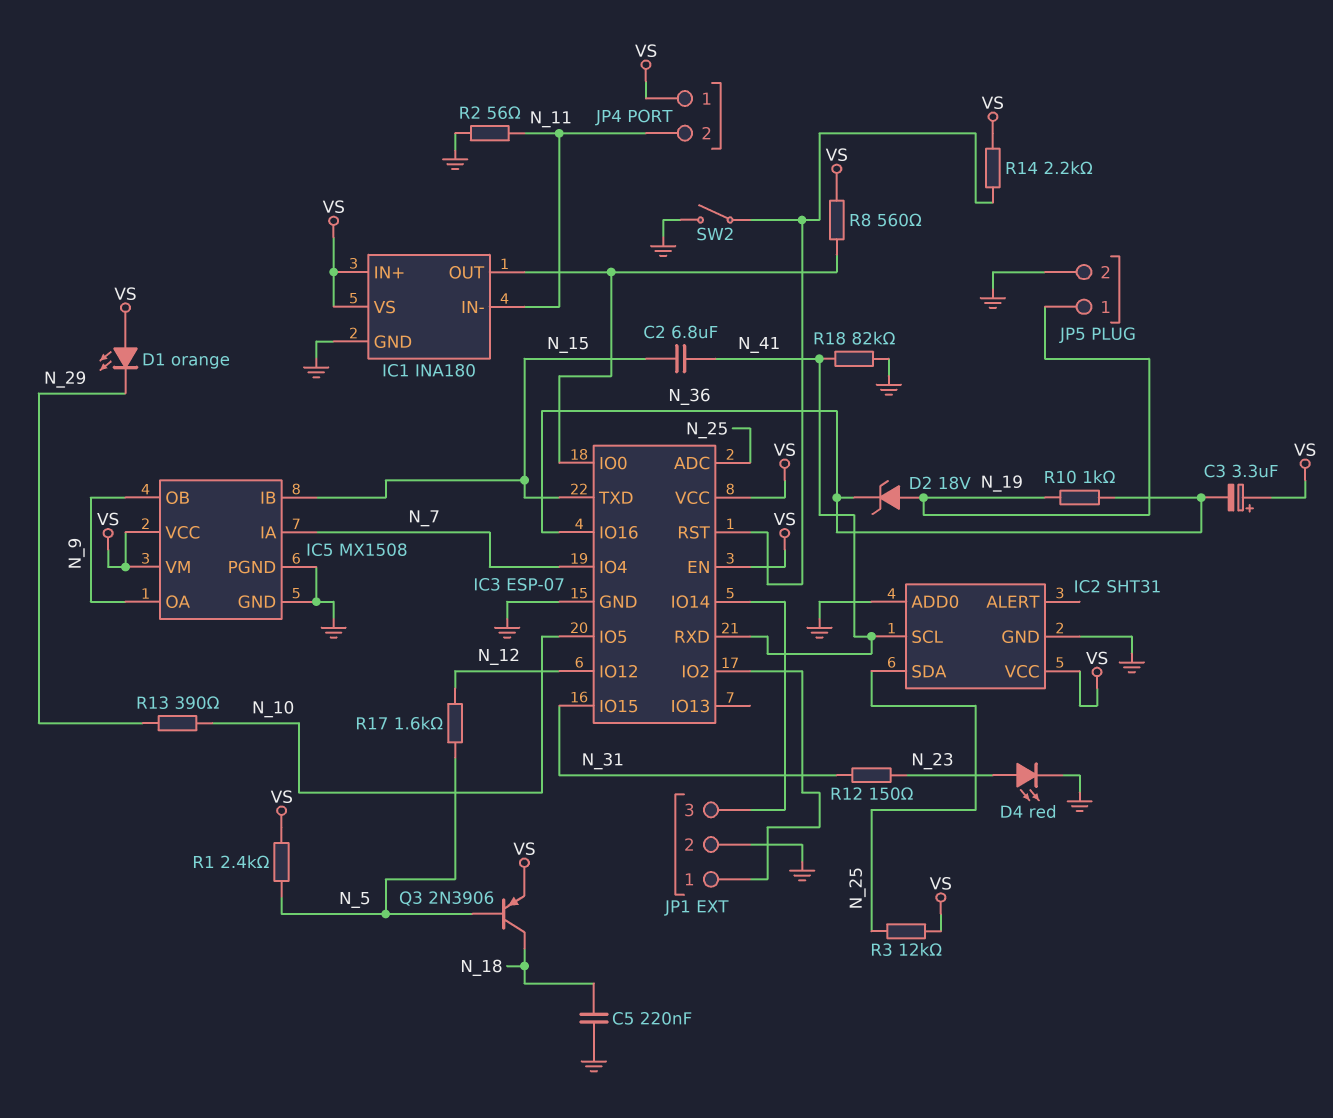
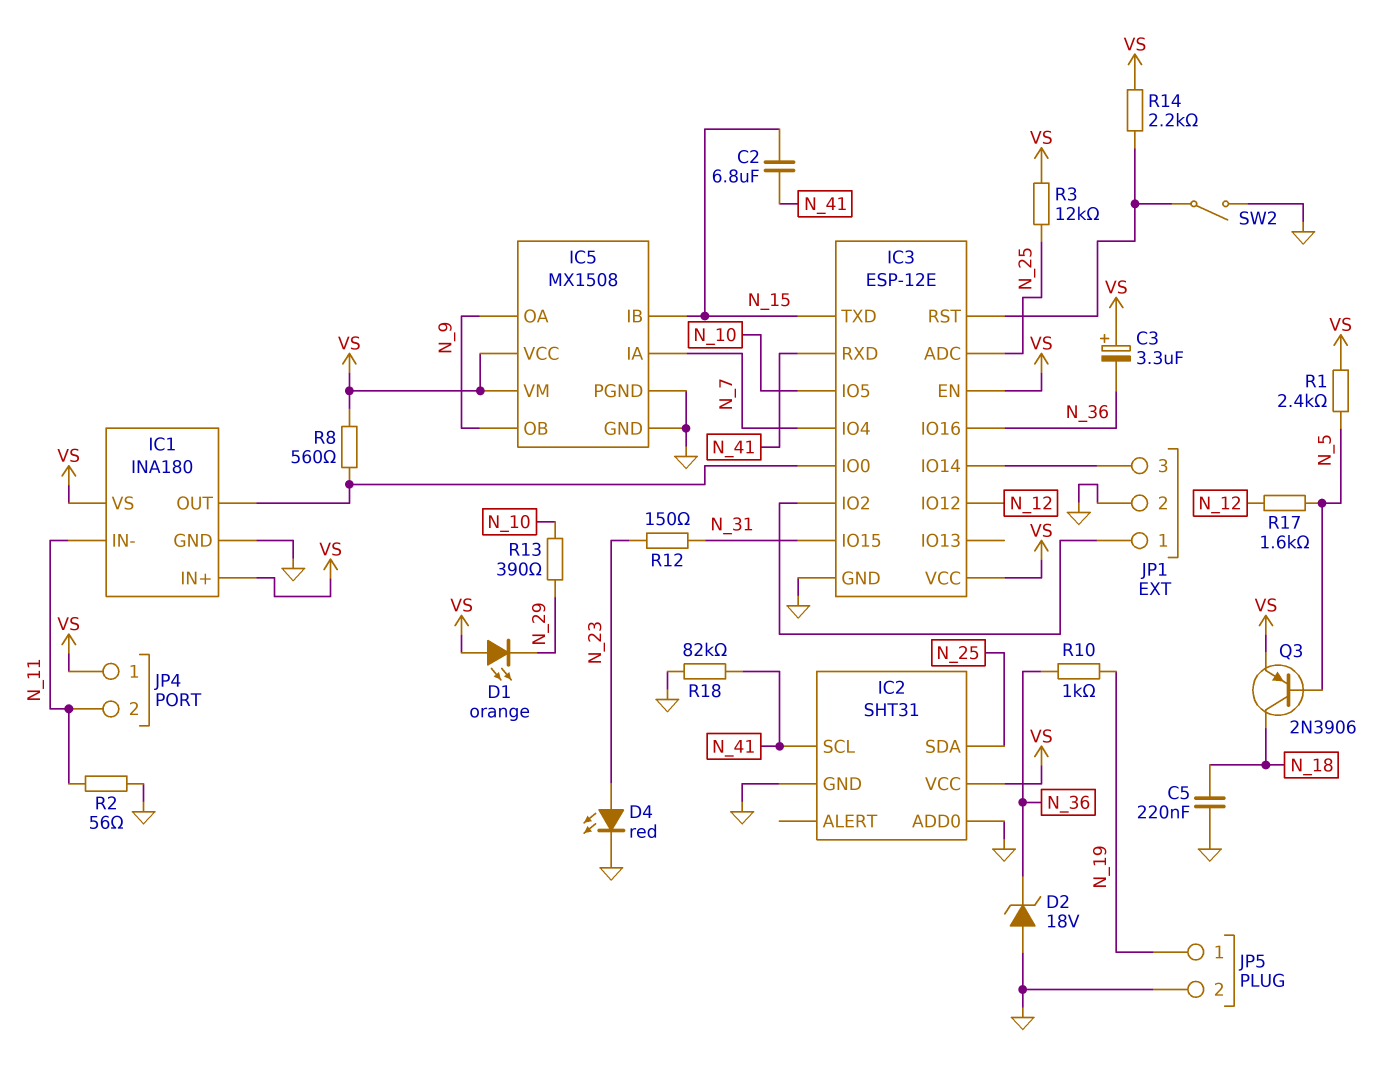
D2: zener 18V (A N_19, K N_36) -> zener 18V (A GND, K N_36)
IC3: ESP-07 -> ESP-12E

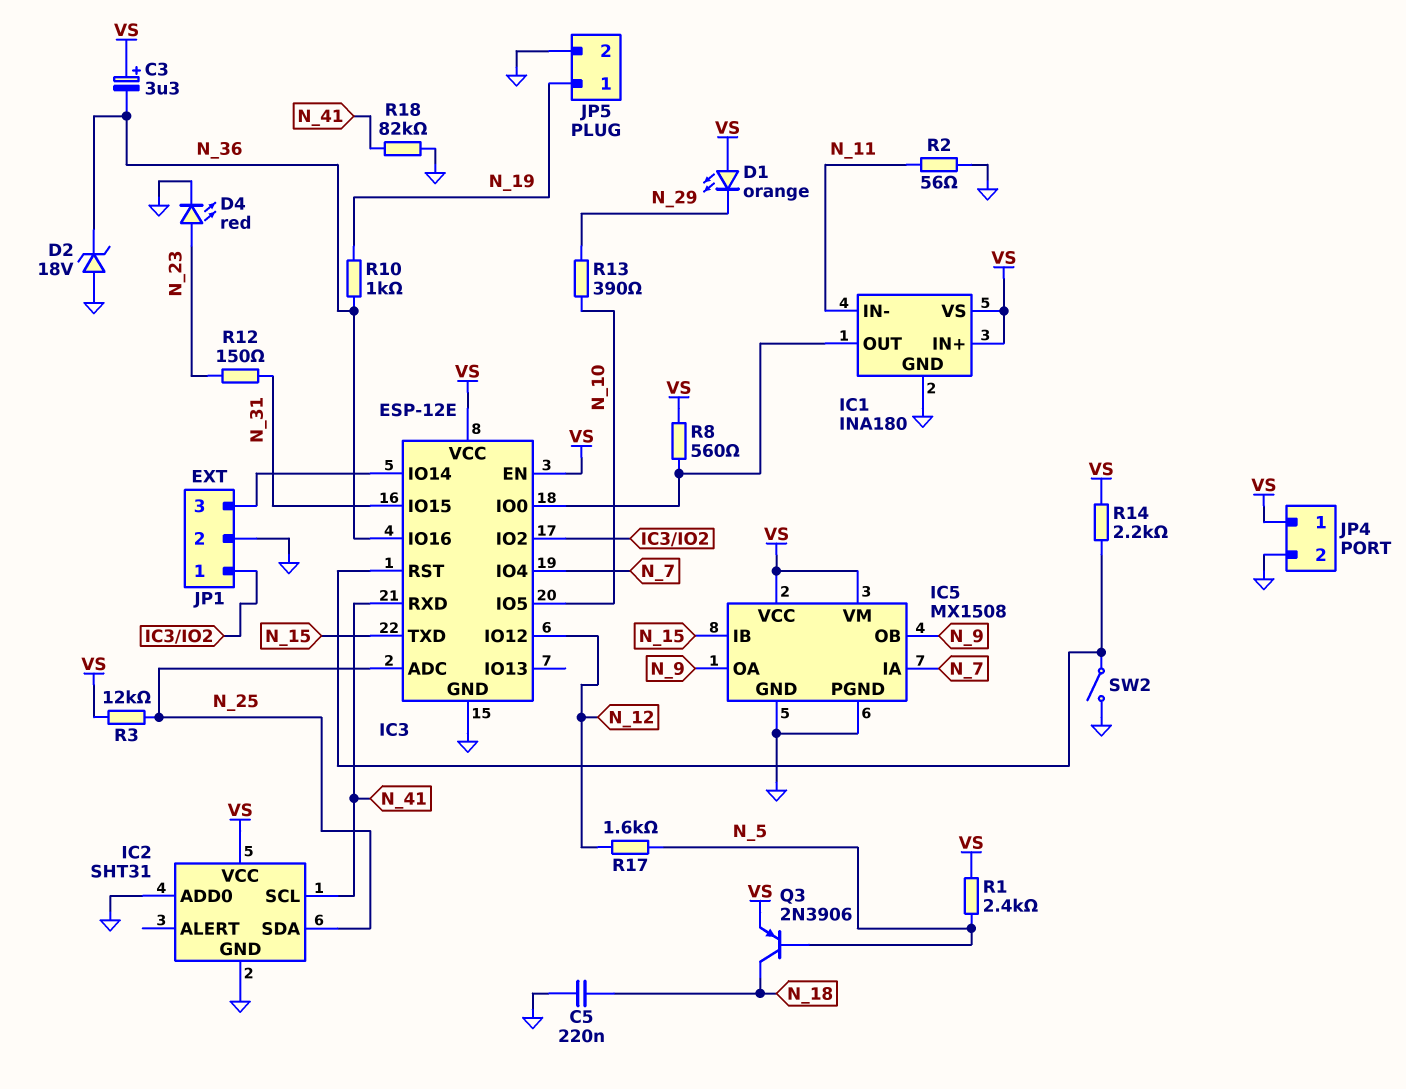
C2: 6.8uF (N_15, N_41) -> none
JP4 pin 2: N_11 -> GND

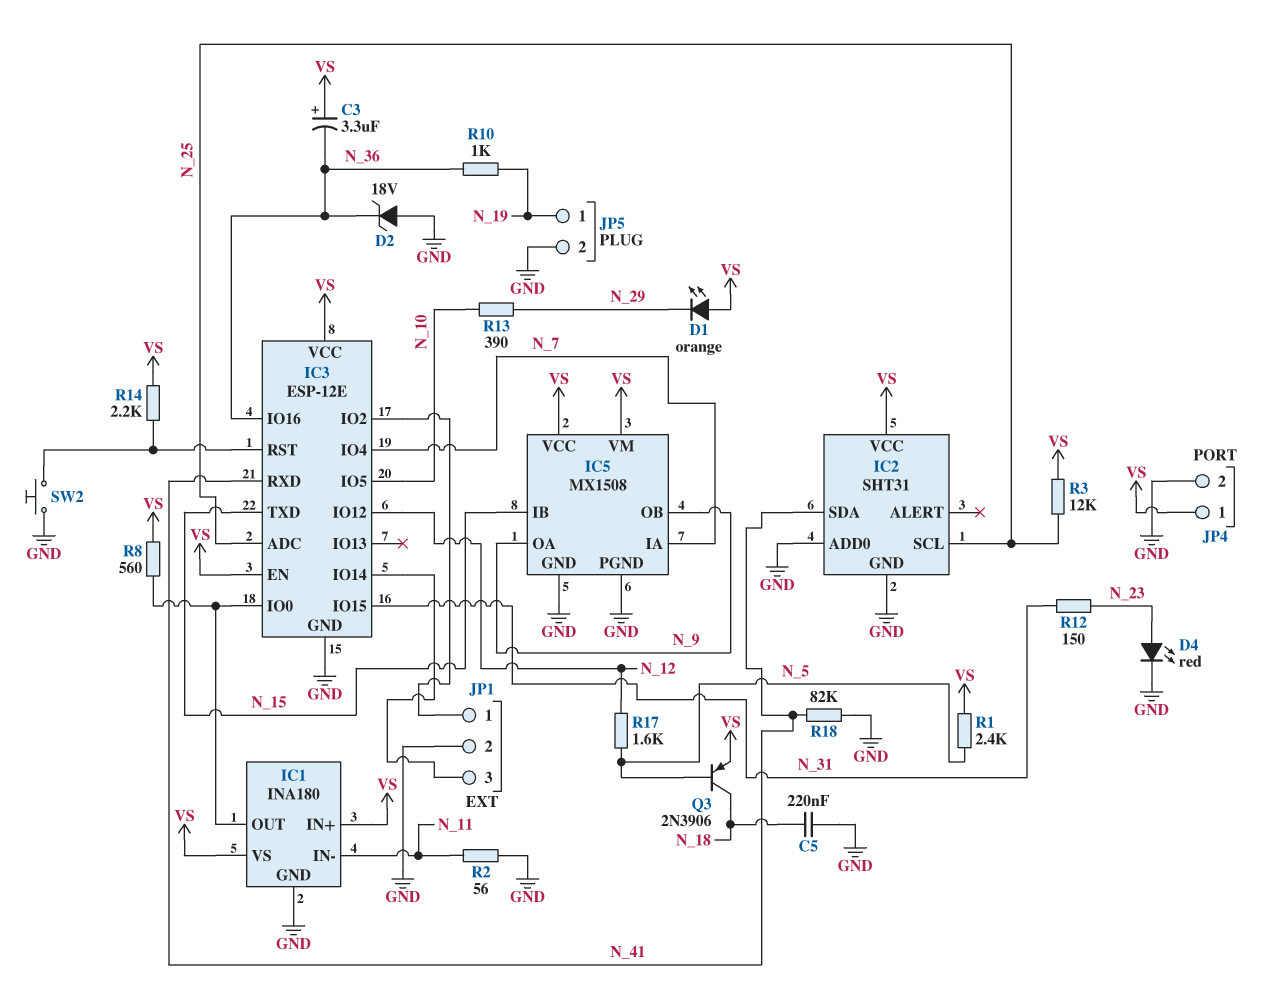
IC2 pin SCL: N_41 -> N_25
IC2 pin SDA: N_25 -> N_41
SW2: switch (GND, IC3/RST) -> button (GND, IC3/RST)

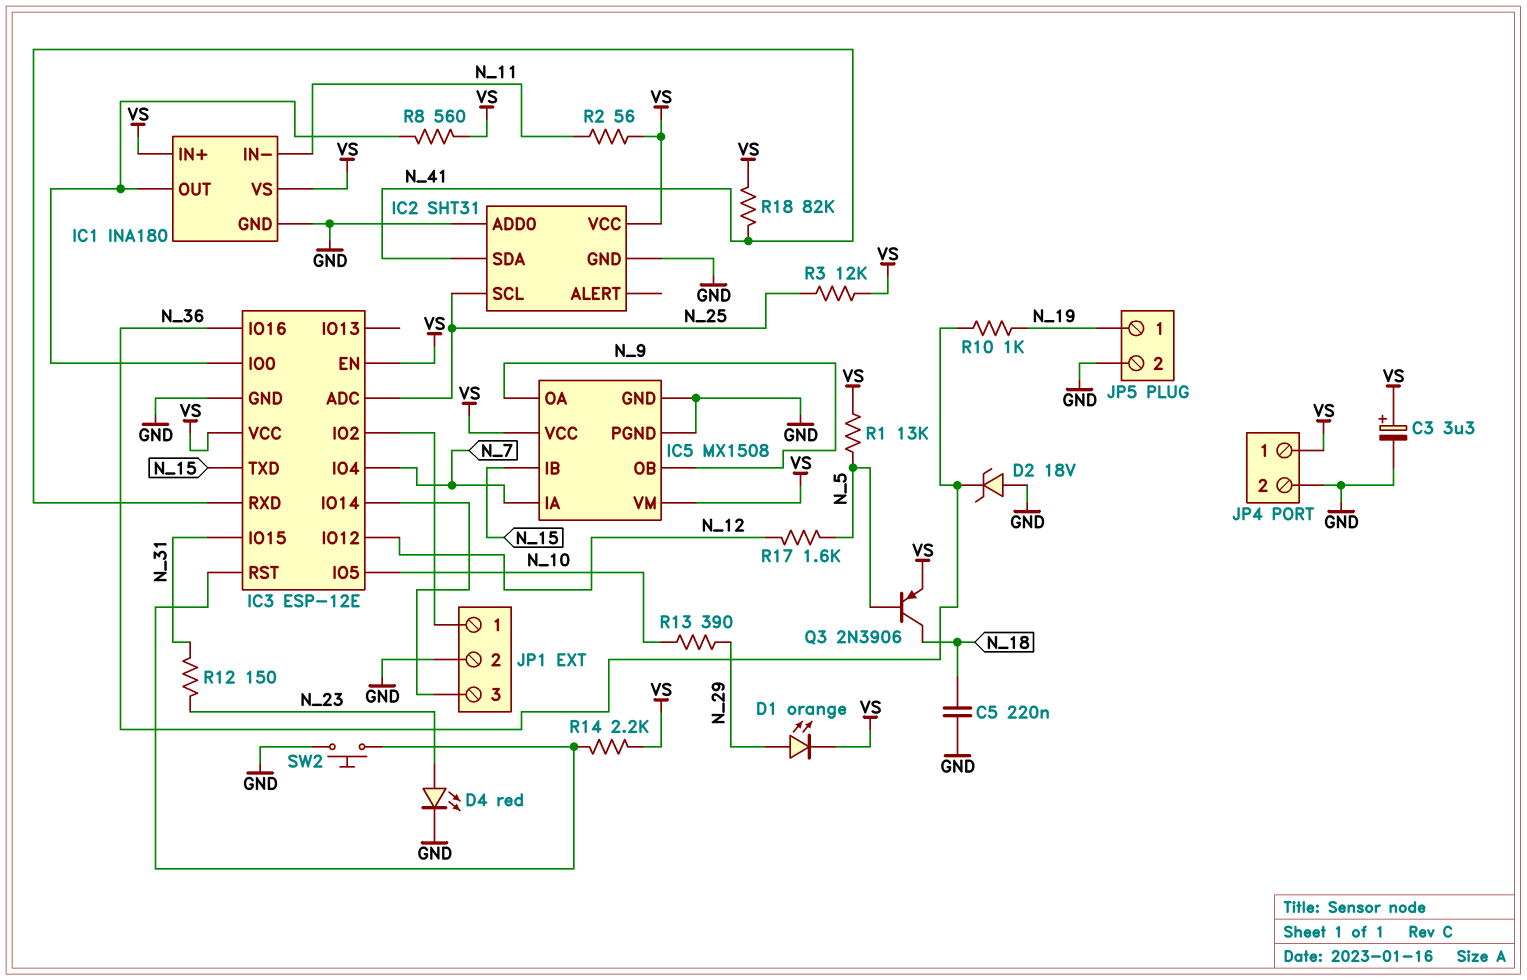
C3: 3.3uF (plus VS, minus N_36) -> 3.3uF (plus VS, minus GND)
D1: LED orange (A VS, K N_29) -> LED orange (A N_29, K VS)
R1: 2.4k (N_5, VS) -> 13k (N_5, VS)
R2: 56 (GND, N_11) -> 56 (N_11, VS)
R18: 82k (GND, N_41) -> 82k (N_41, VS)

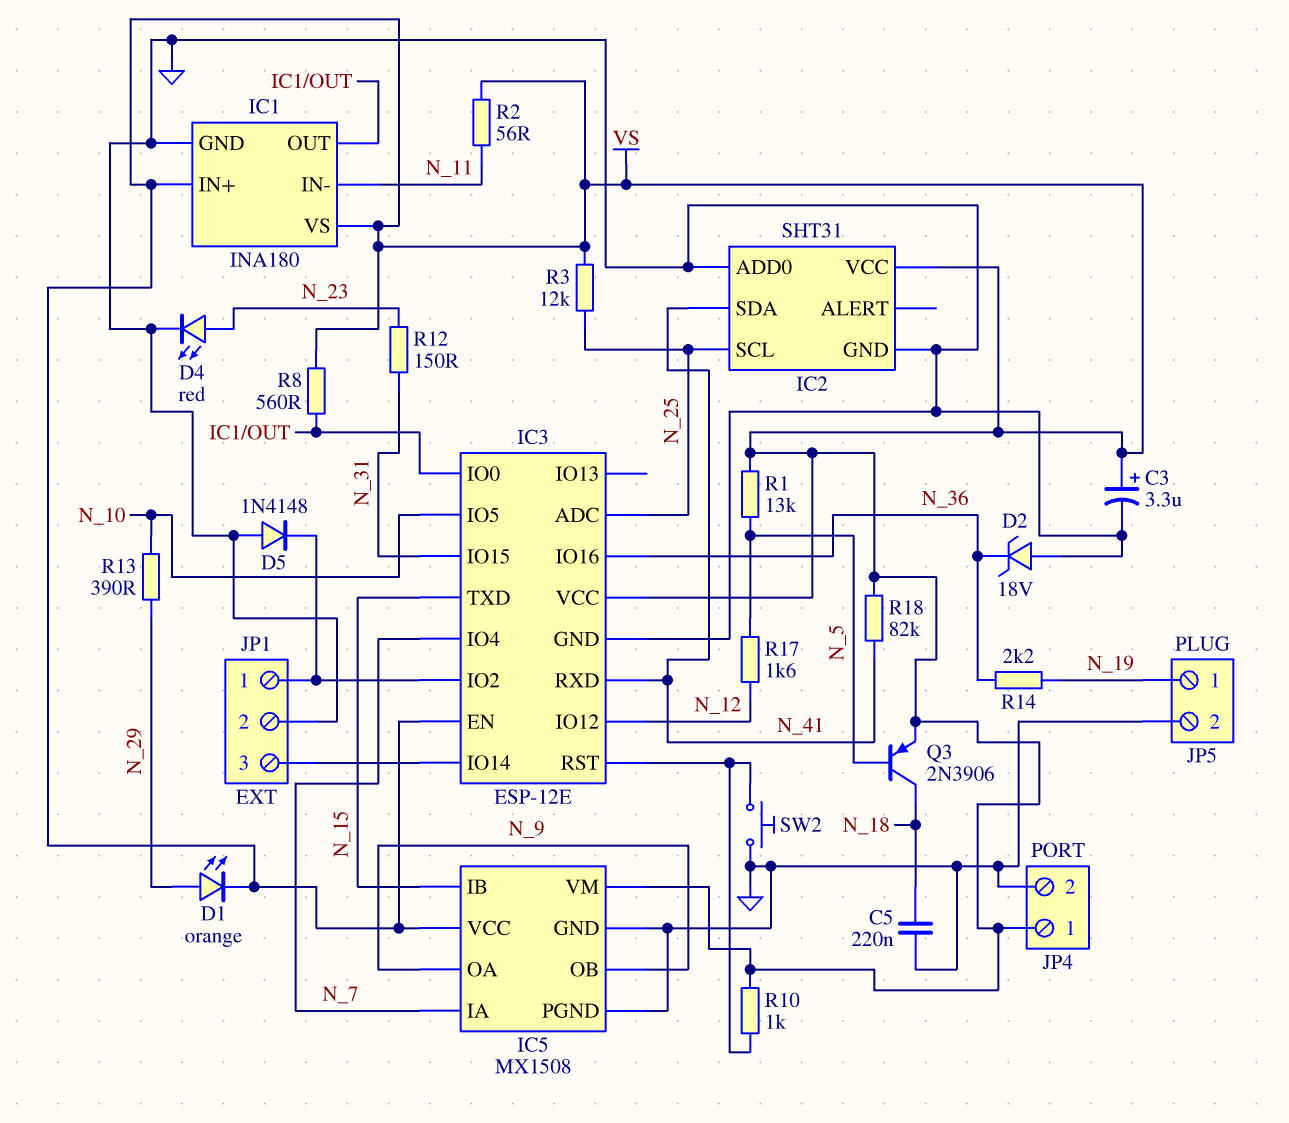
D5: none -> diode 1N4148 (A GND, K IC3/IO2)
R10: 1k (N_19, N_36) -> 1k (IC3/RST, VS)
R14: 2.2k (IC3/RST, VS) -> 2.2k (N_19, N_36)

